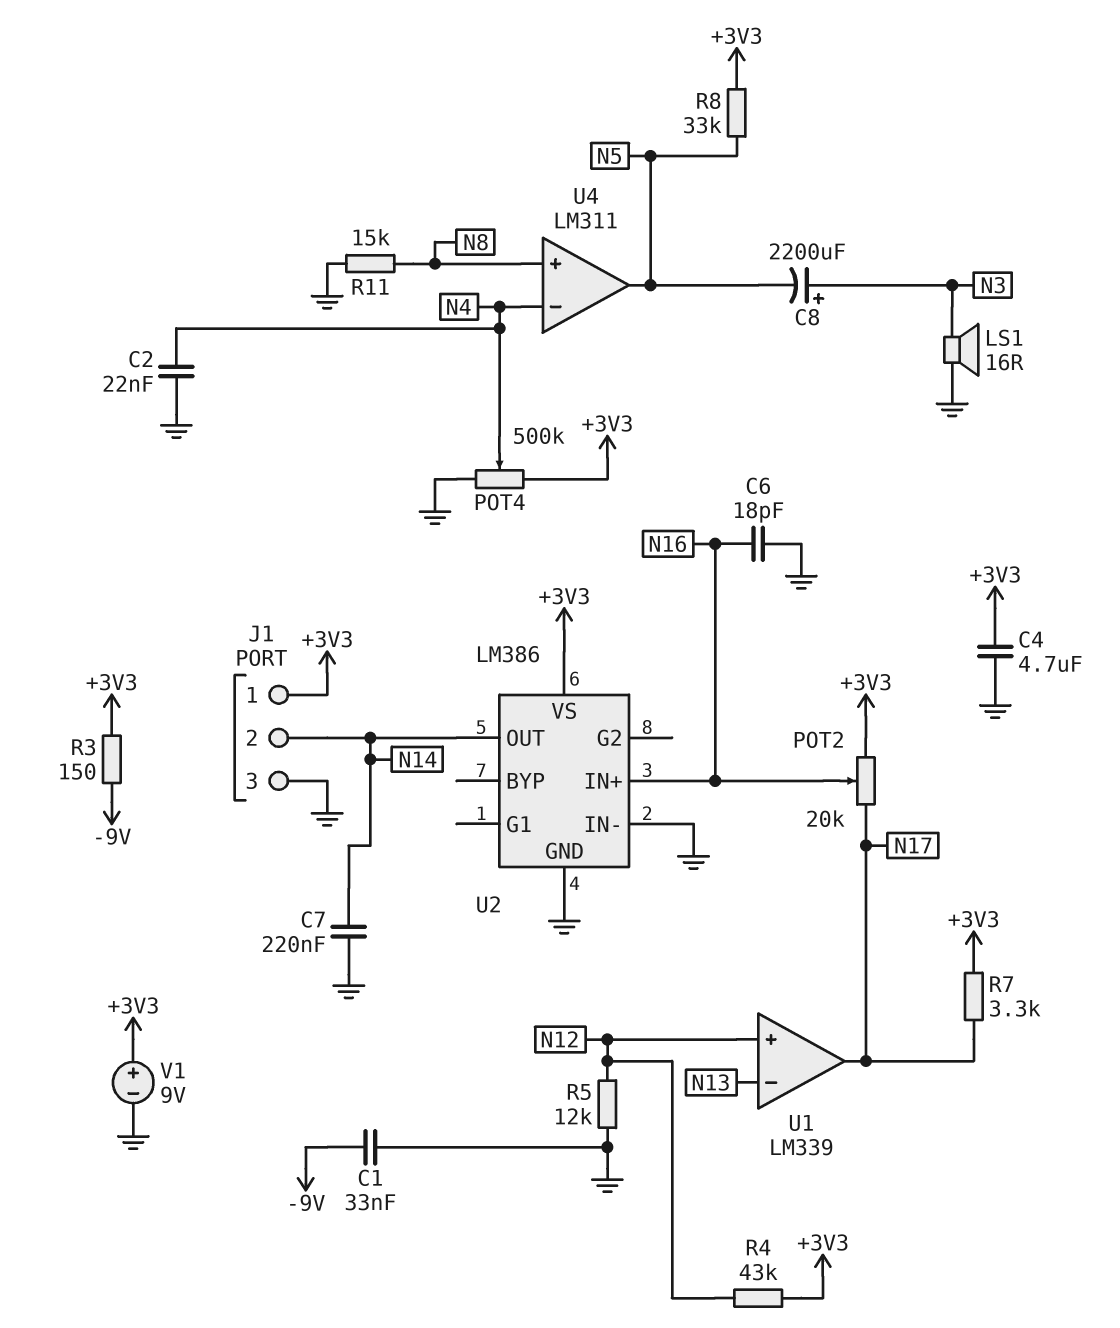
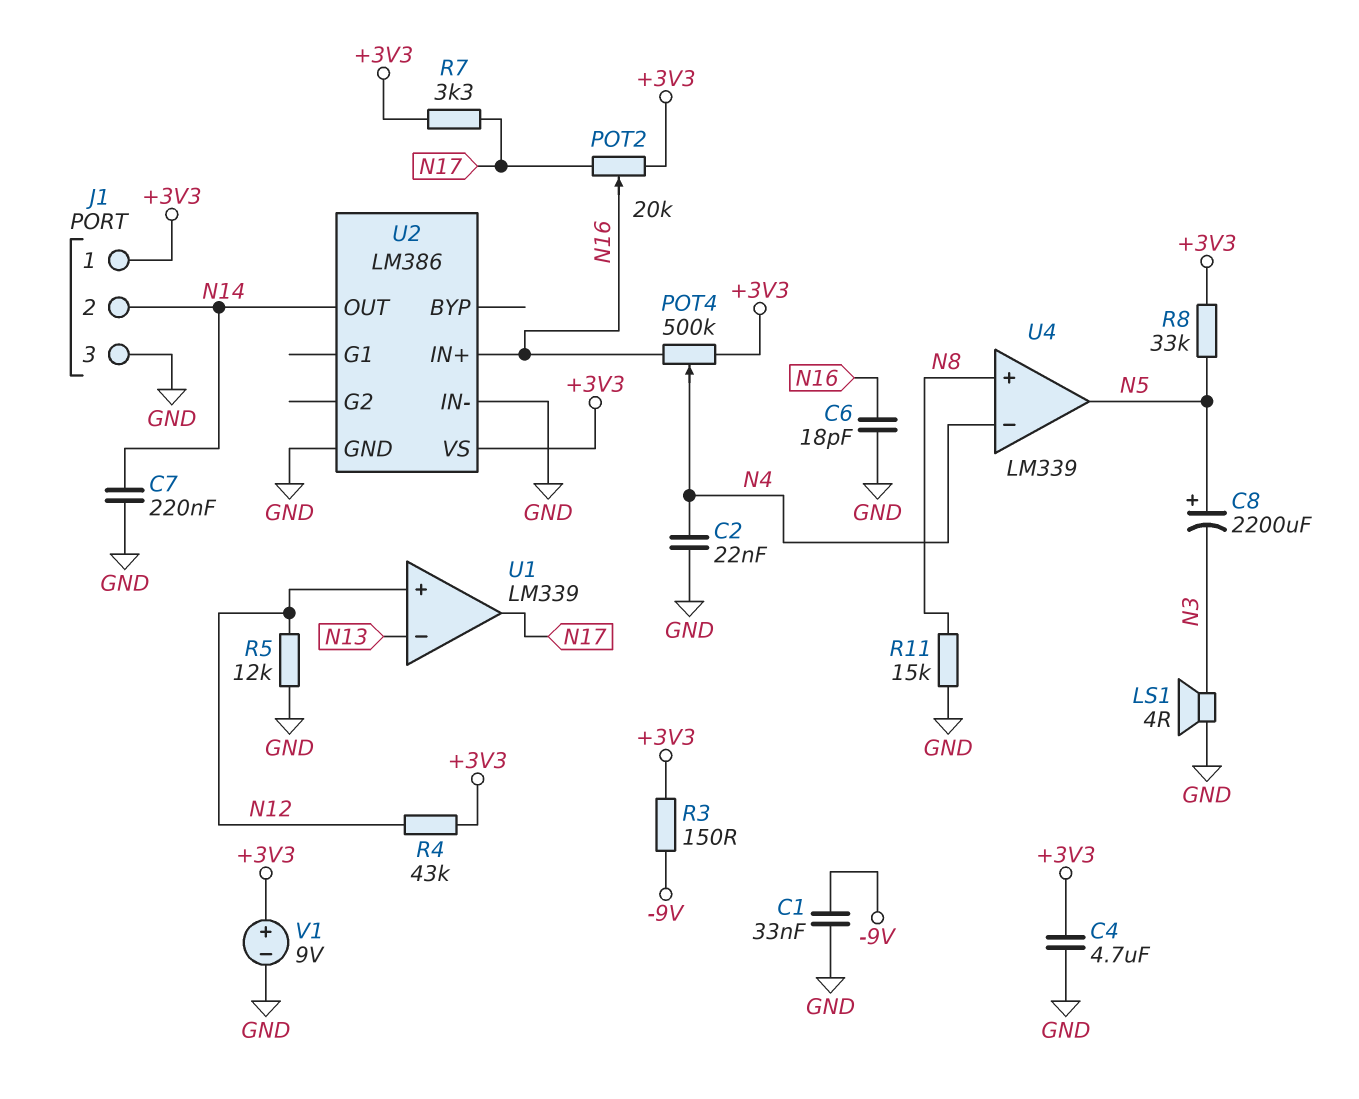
C8: 2200uF (plus N3, minus N5) -> 2200uF (plus N5, minus N3)
LS1: speaker 16R (GND, N3) -> speaker 4R (GND, N3)
POT4: 500k (+3V3, GND, wiper N4) -> 500k (+3V3, N16, wiper N4)
U4: LM311 -> LM339

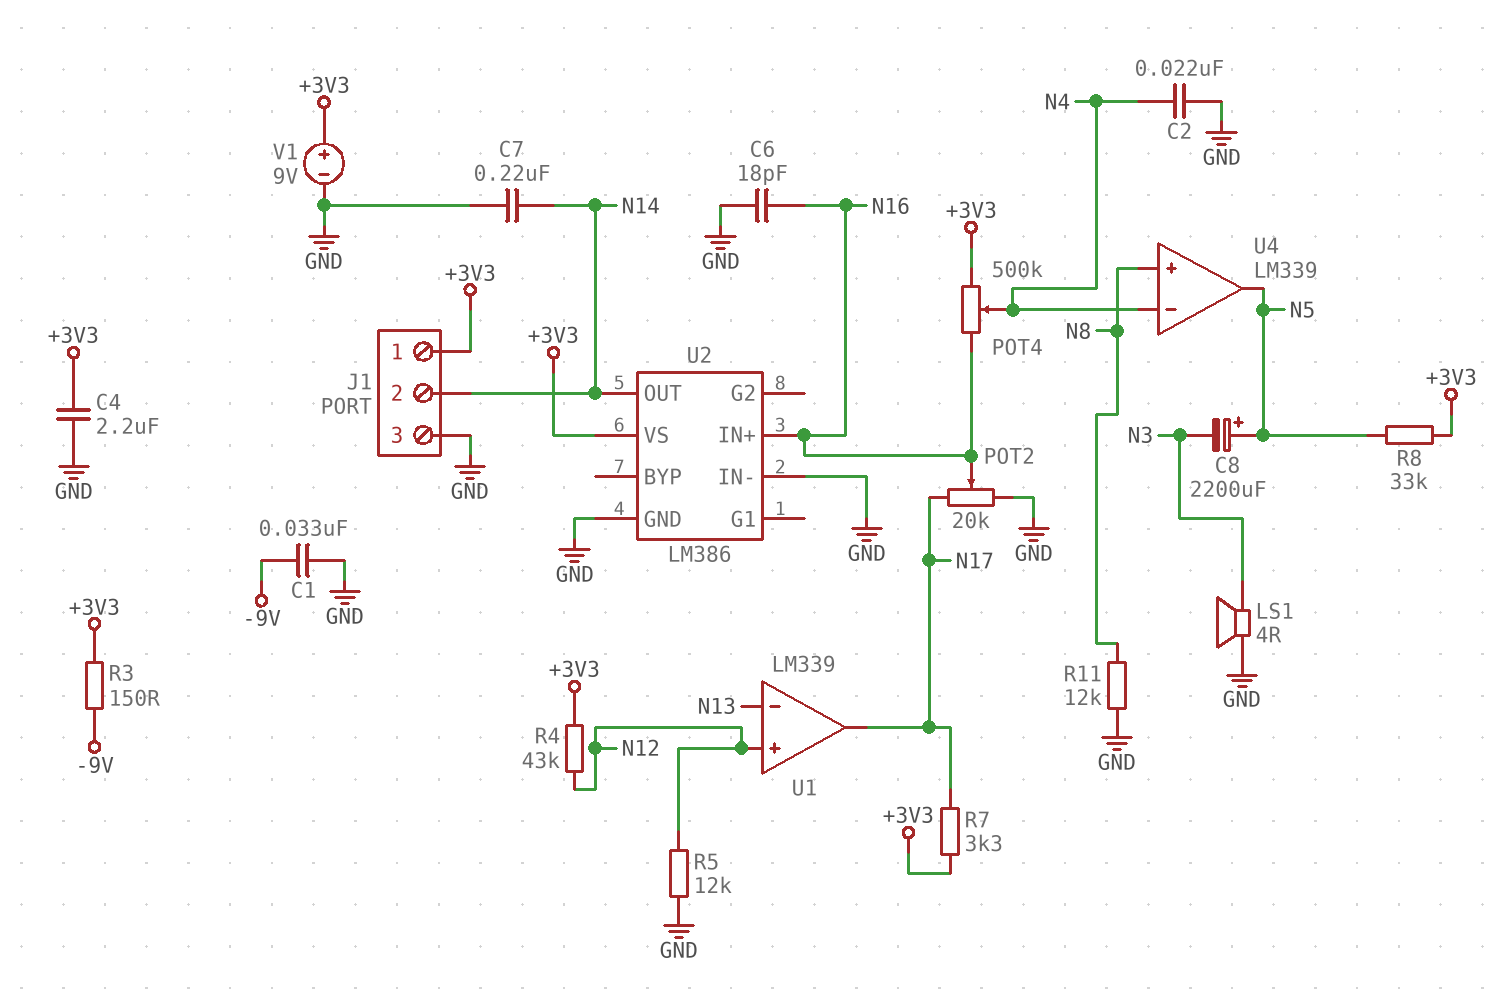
C4: 4.7uF (+3V3, GND) -> 2.2uF (+3V3, GND)
POT2: 20k (+3V3, N17, wiper N16) -> 20k (GND, N17, wiper N16)
R11: 15k (GND, N8) -> 12k (GND, N8)

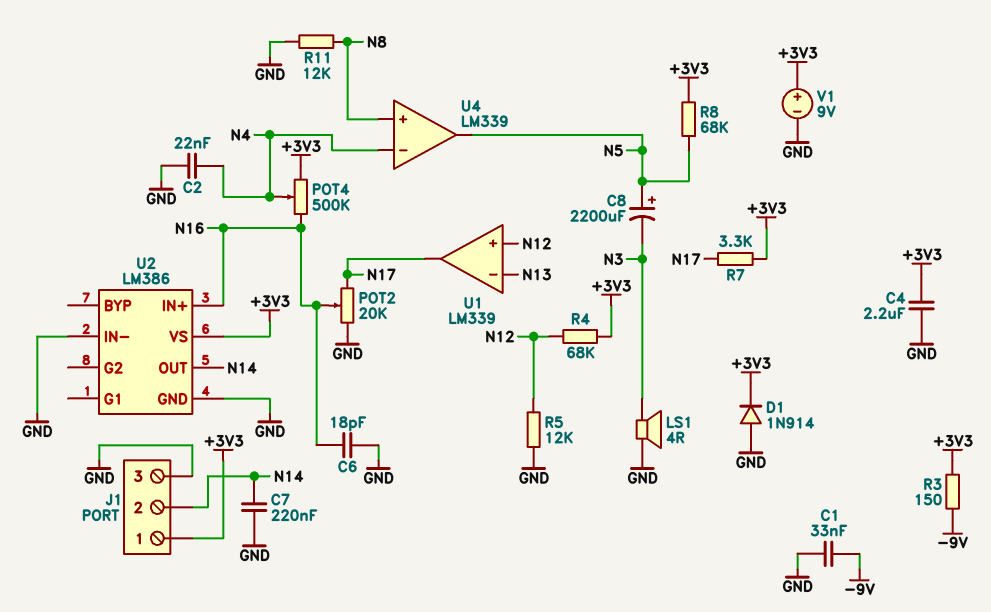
D1: none -> diode 1N914 (A GND, K +3V3)
R4: 43k (+3V3, N12) -> 68k (+3V3, N12)
R8: 33k (+3V3, N5) -> 68k (+3V3, N5)

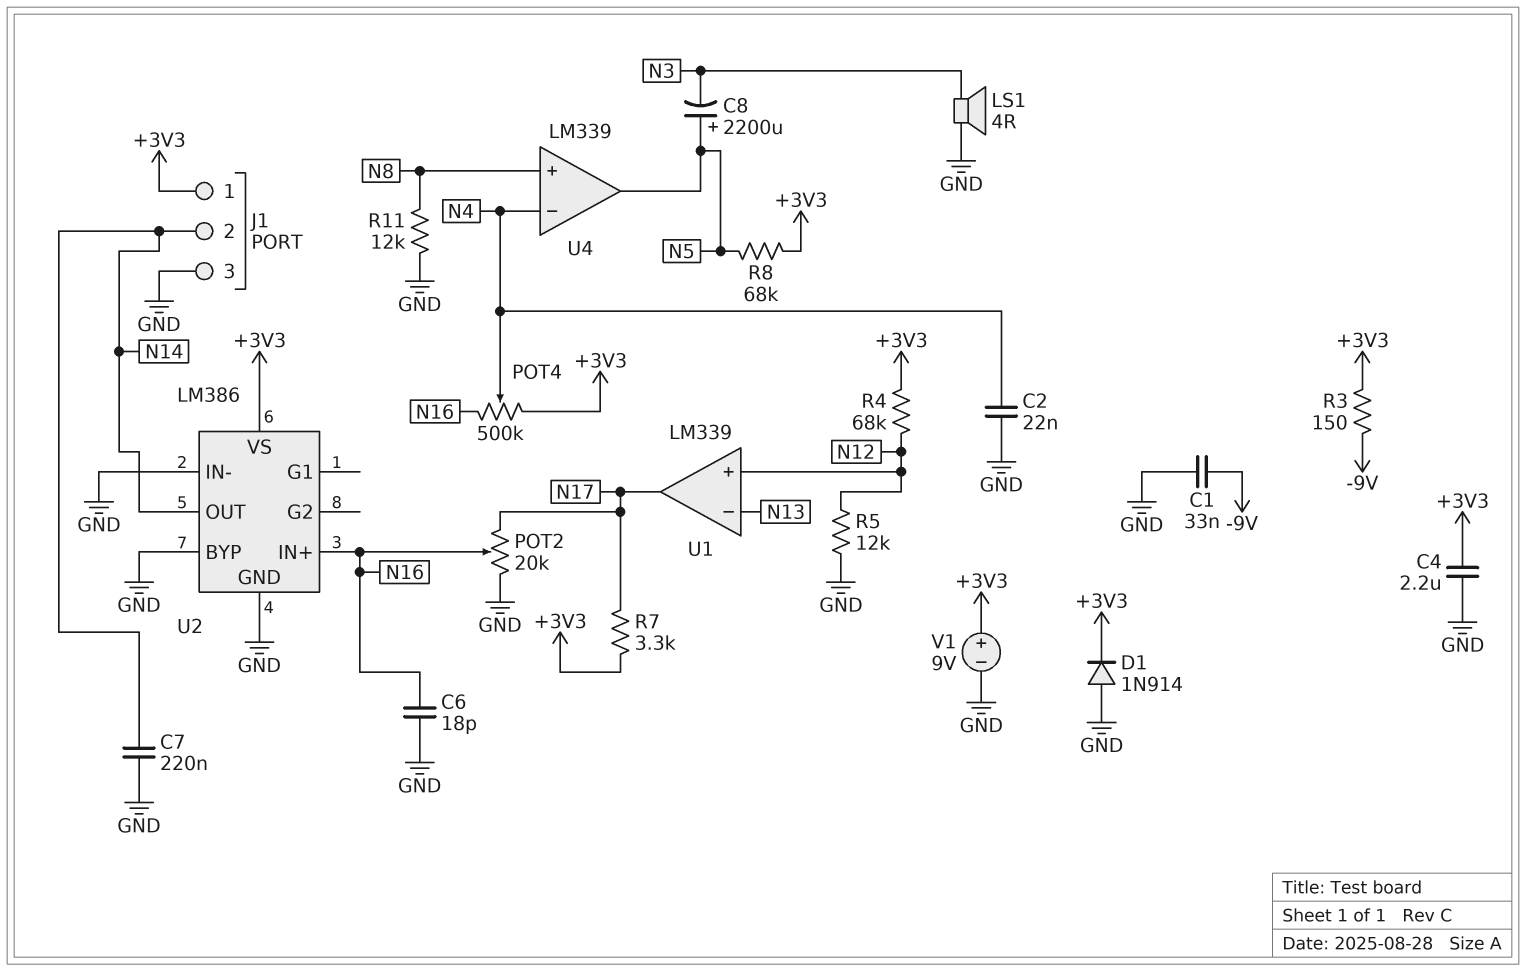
U2 pin BYP: none -> GND

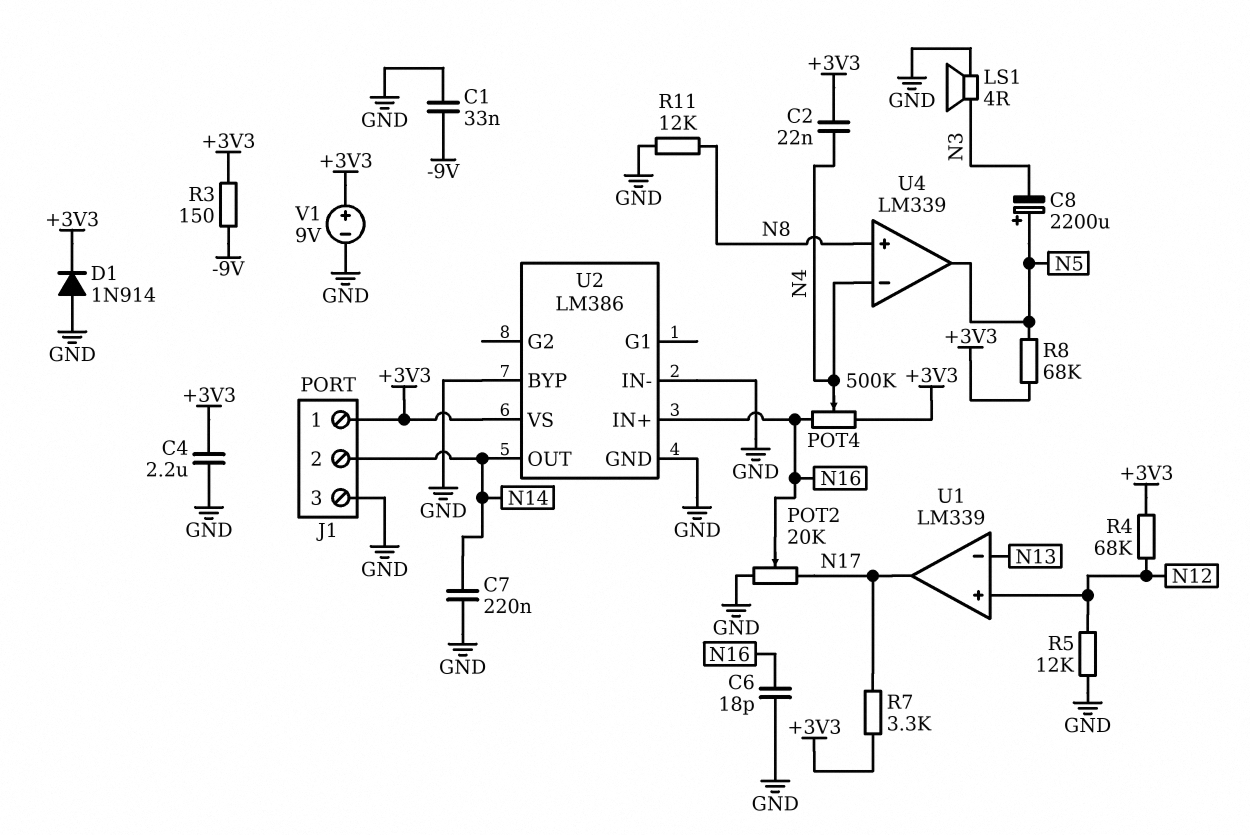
C2: 22nF (GND, N4) -> 22nF (+3V3, N4)

